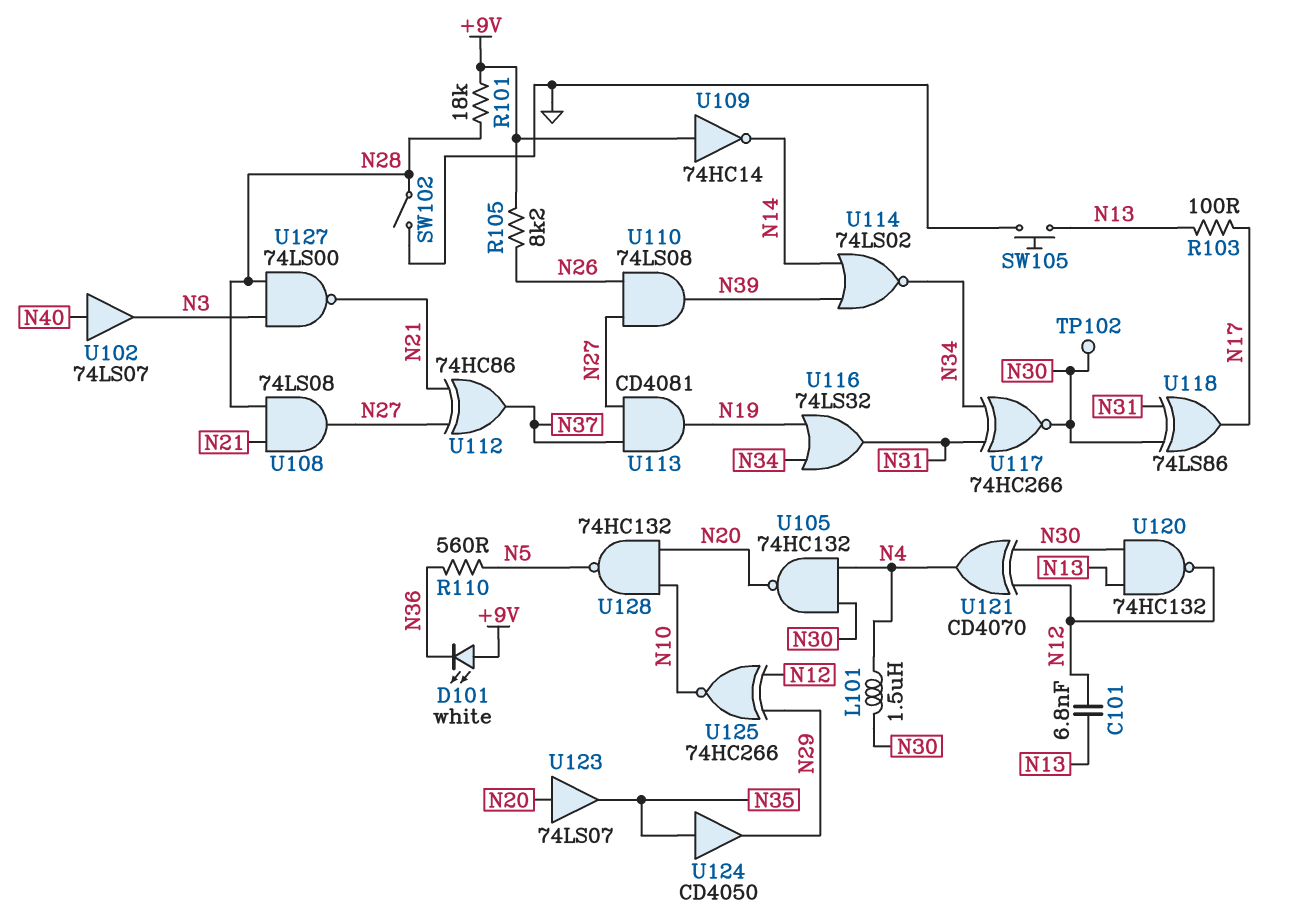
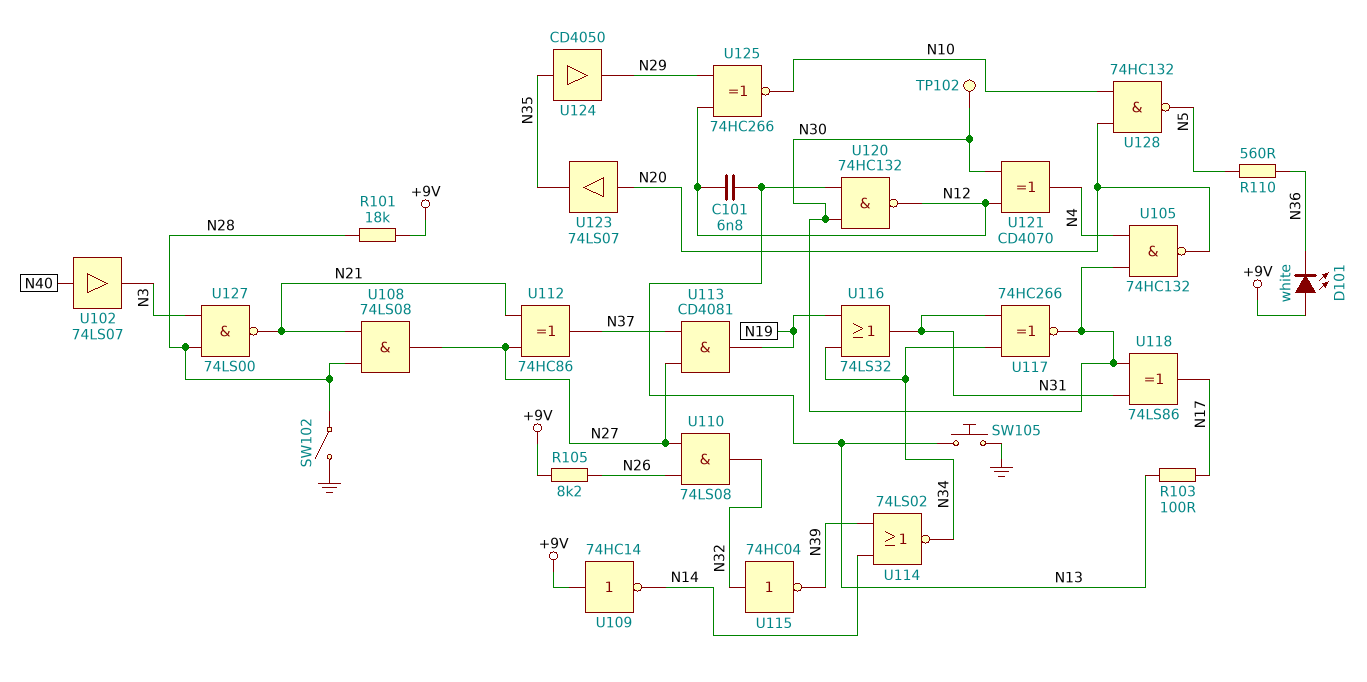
L101: 1.5uH (N4, N30) -> none
U110: AND 74LS08 (in N26, in N27, out N39) -> AND 74LS08 (in N26, in N27, out N32)
U115: none -> NOT 74HC04 (in N32, out N39)

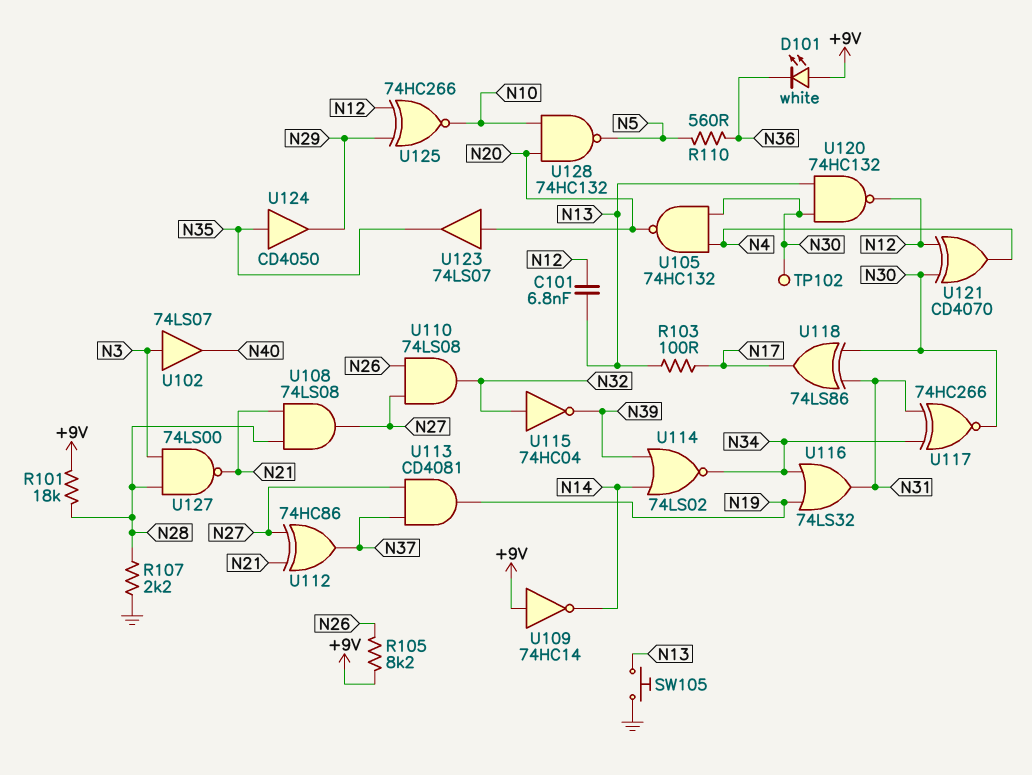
R107: none -> 2.2k (GND, N28)
SW102: switch (GND, N28) -> none
U102: buffer 74LS07 (in N40, out N3) -> buffer 74LS07 (in N3, out N40)

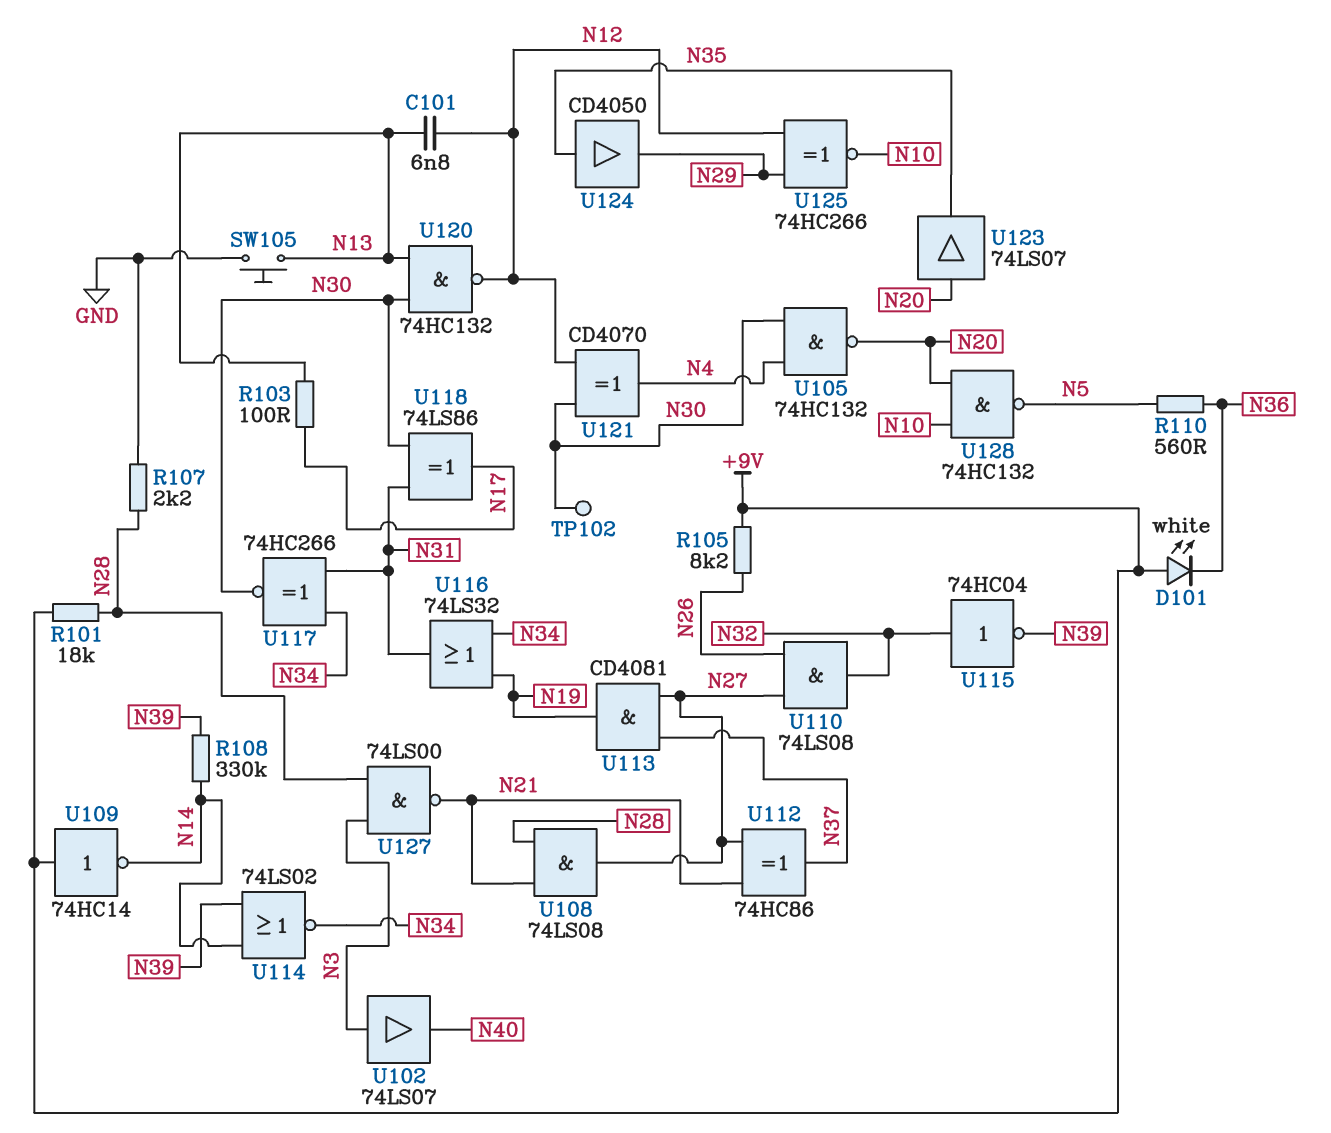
R108: none -> 330k (N14, N39)

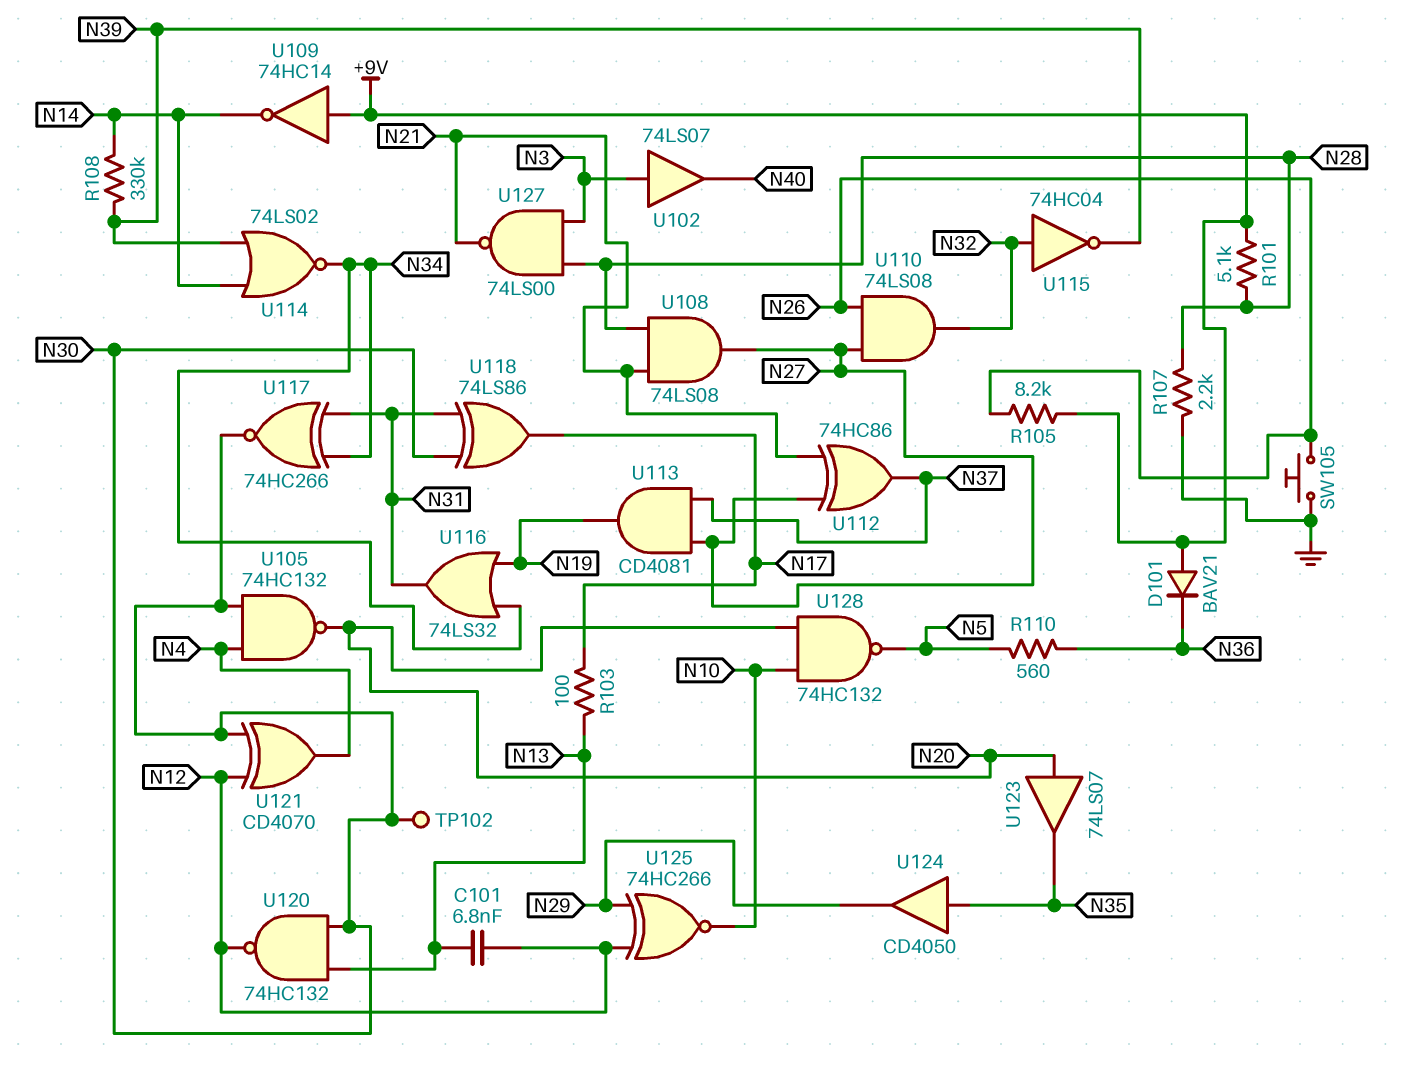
D101: LED white (A +9V, K N36) -> diode BAV21 (A +9V, K N36)
R101: 18k (+9V, N28) -> 5.1k (+9V, N28)
SW105: button (GND, N13) -> button (GND, N26)

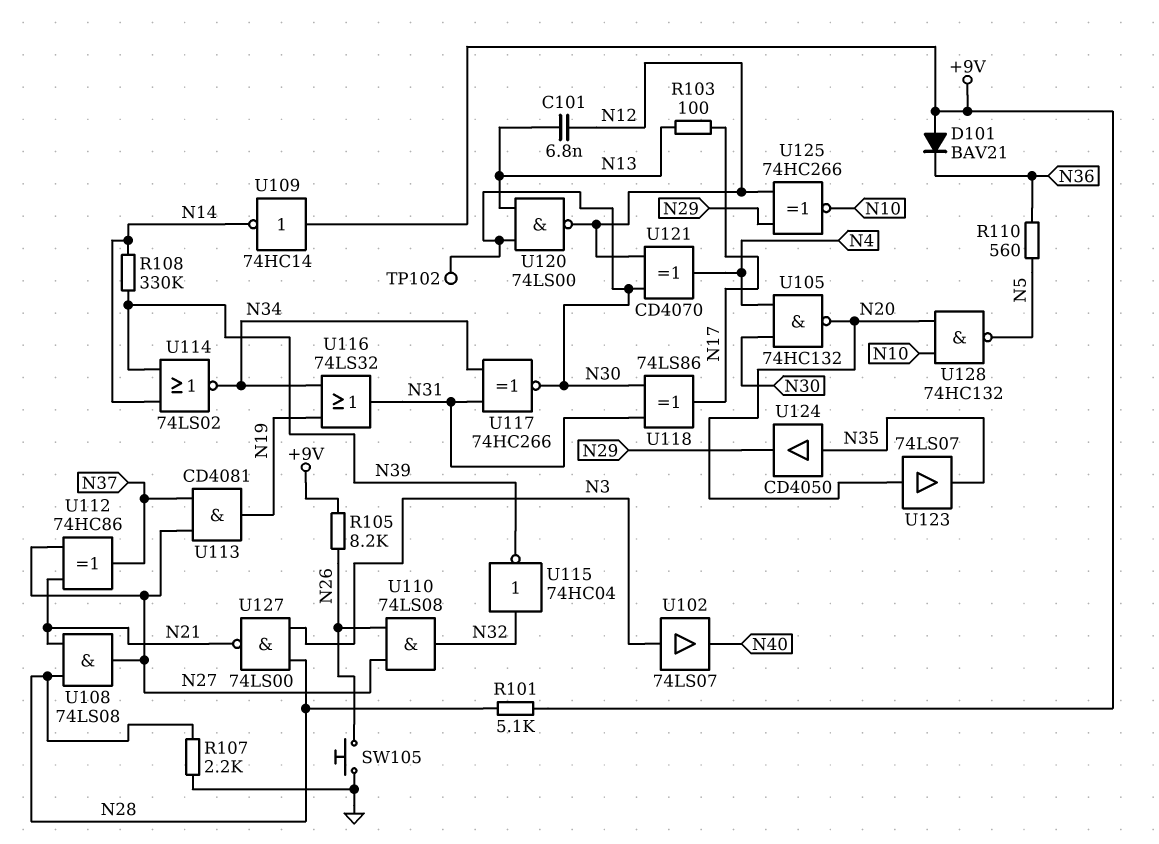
U120: NAND 74HC132 (in N13, in N30, out N12) -> NAND 74LS00 (in N13, in N30, out N12)

